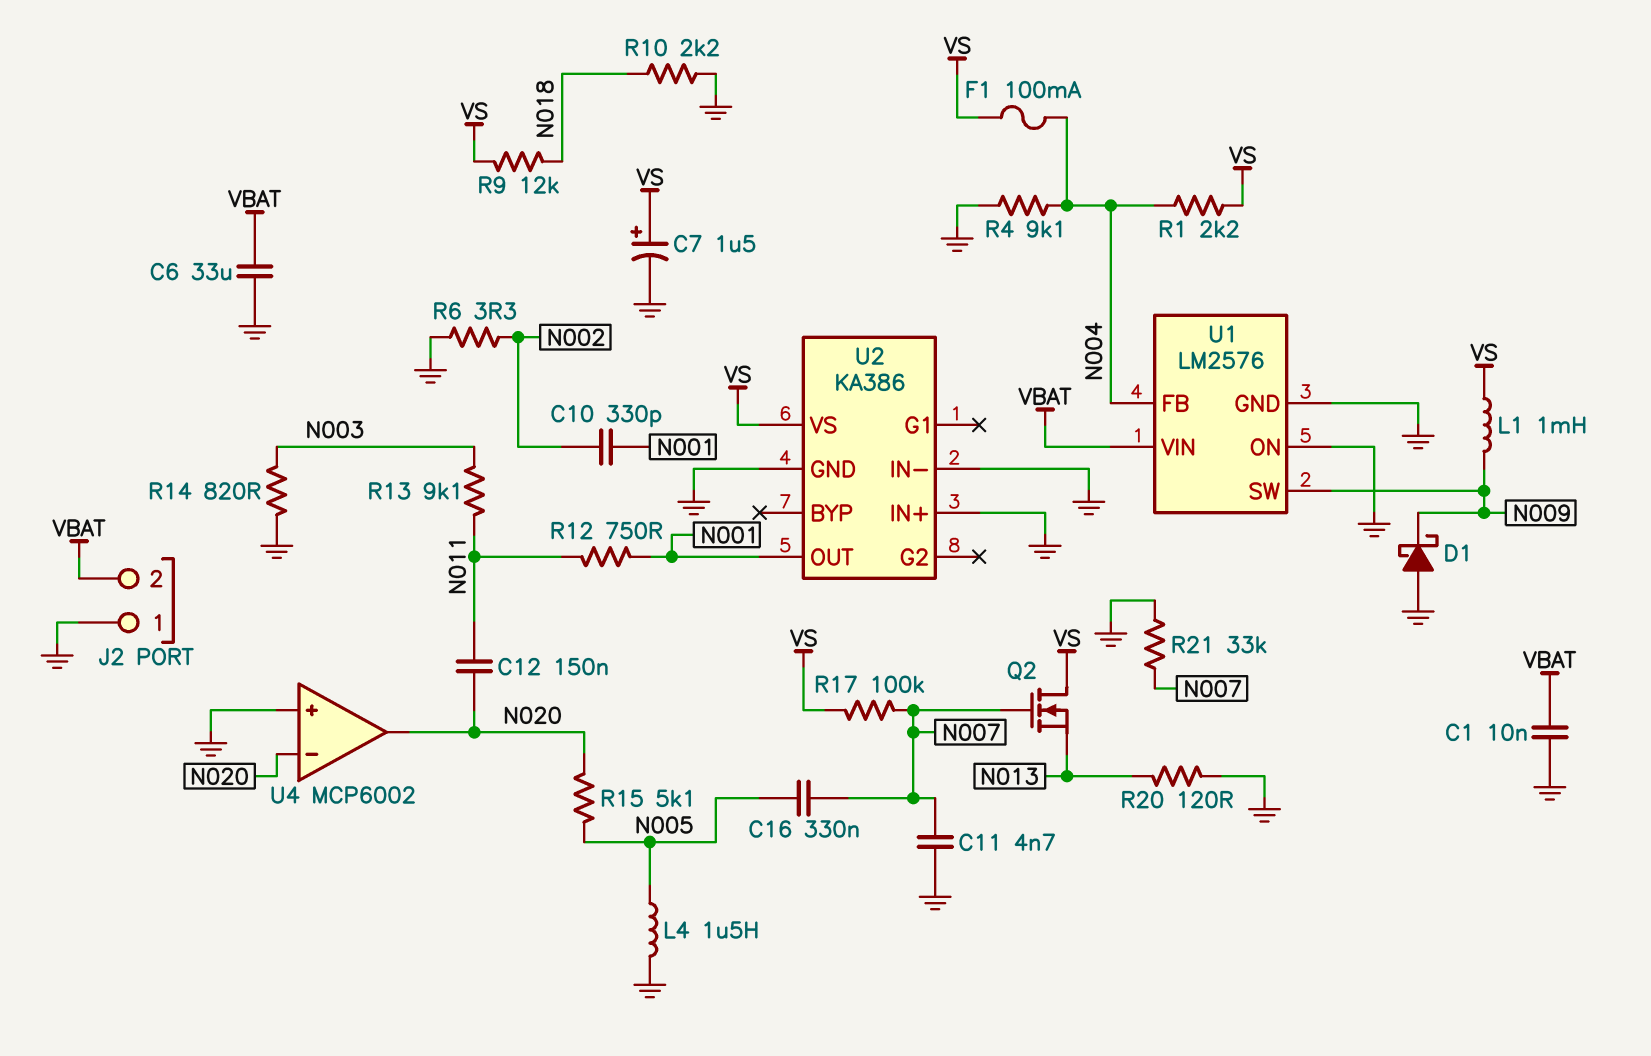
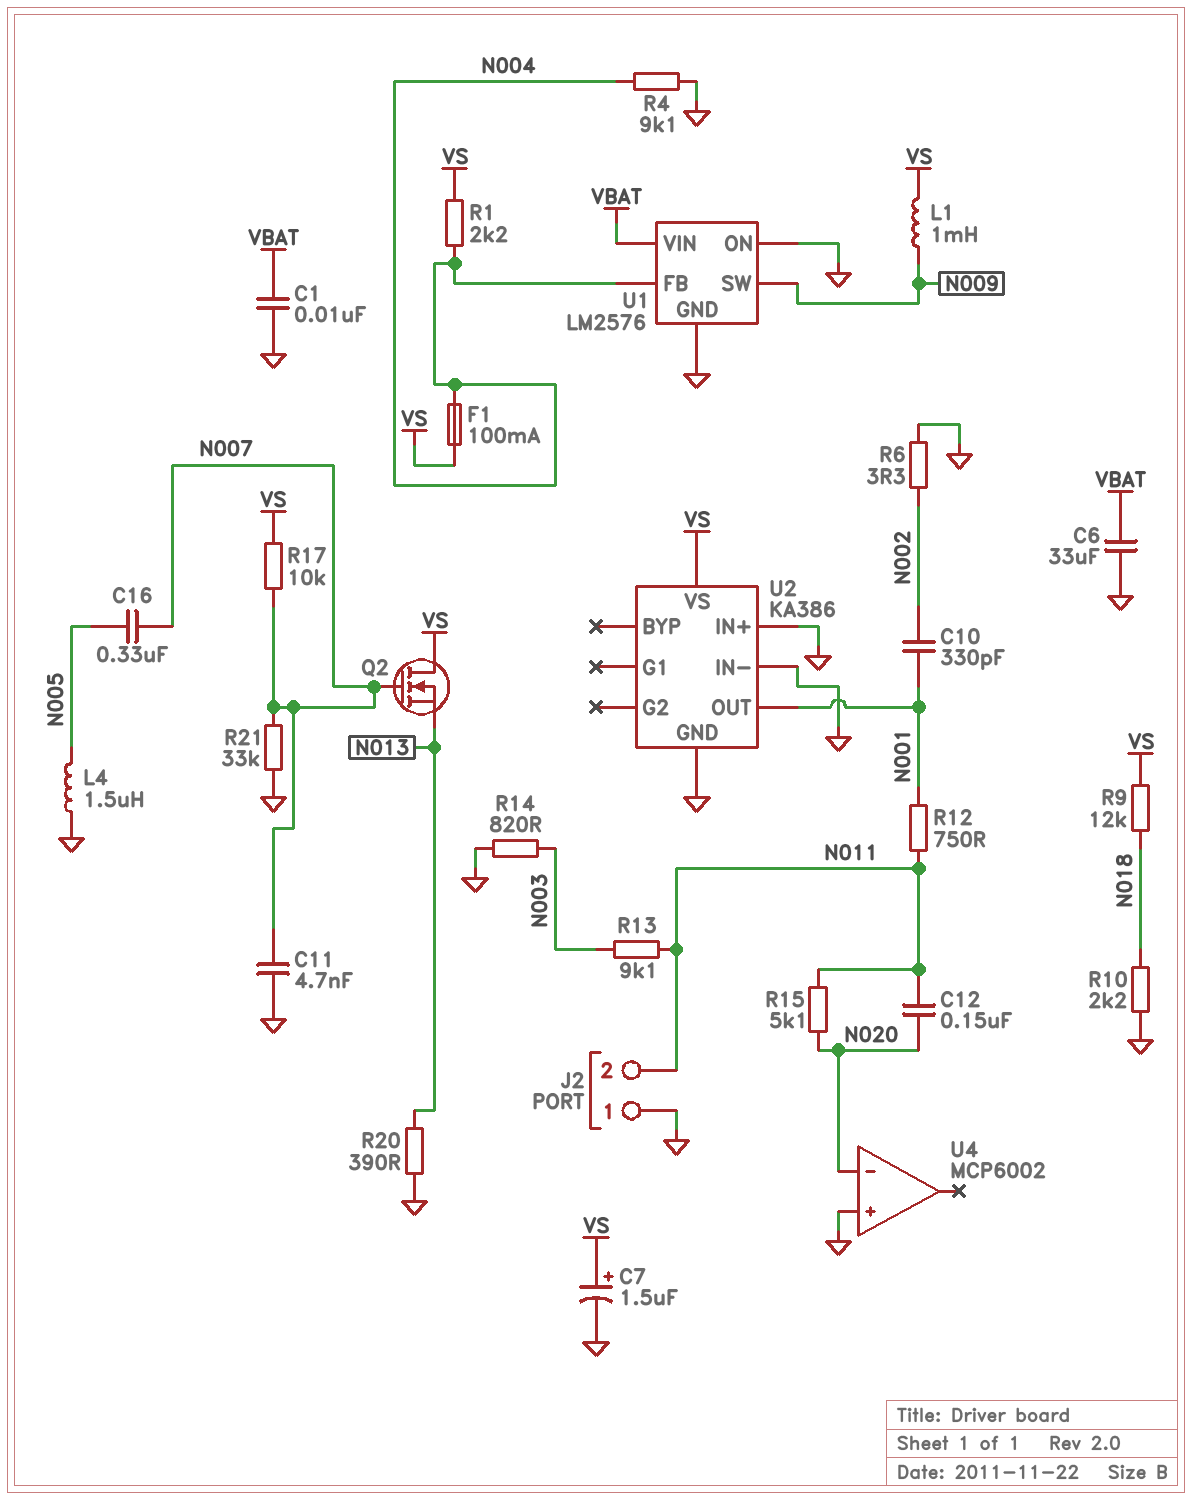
D1: schottky (A GND, K N009) -> none
J2 pin 2: VBAT -> N011
R15: 5.1k (N005, N020) -> 5.1k (N011, N020)
R17: 100k (N007, VS) -> 10k (N007, VS)
R20: 120 (GND, N013) -> 390 (GND, N013)
U4 pin out: N020 -> none

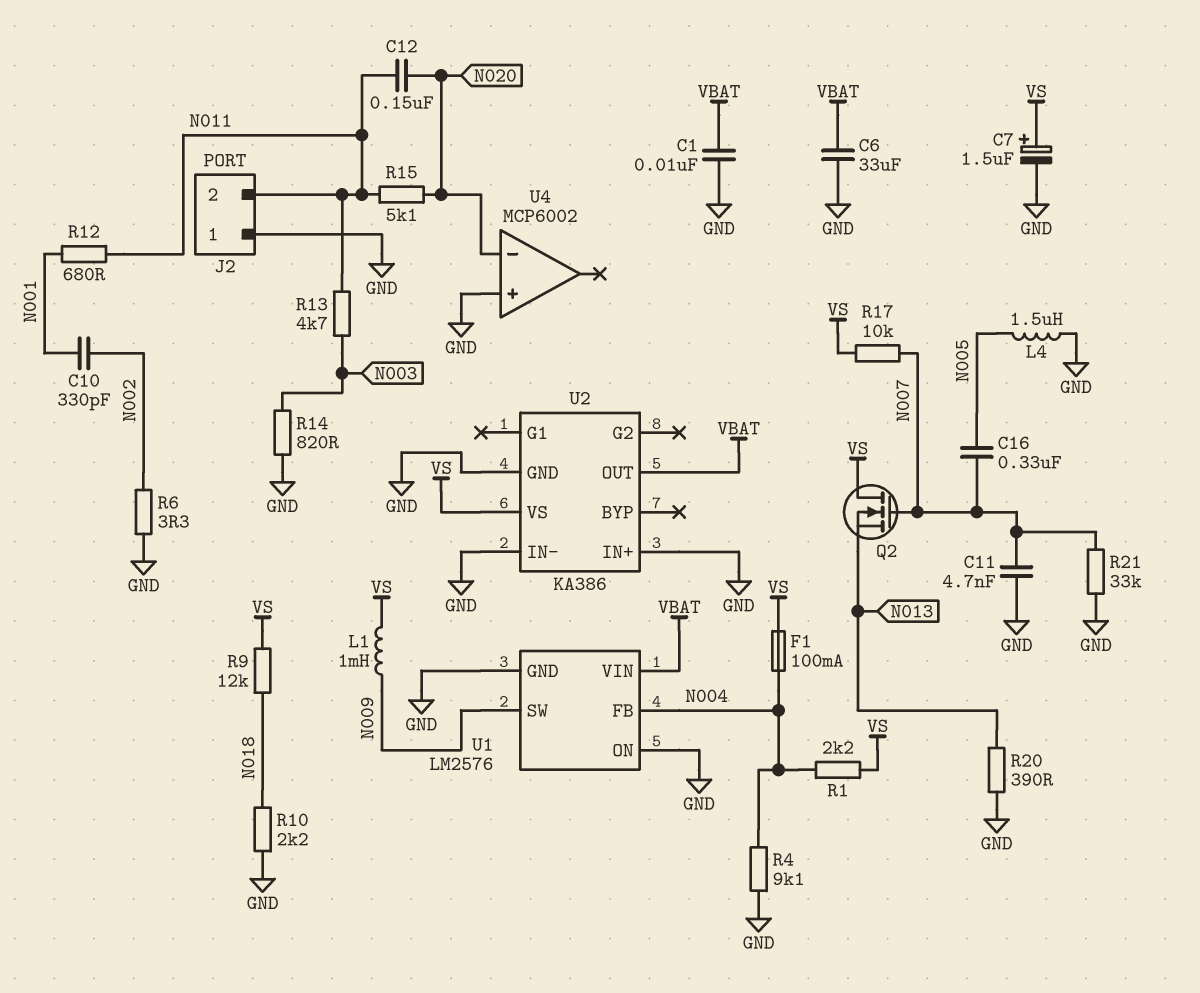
R12: 750 (N001, N011) -> 680 (N001, N011)
R13: 9.1k (N003, N011) -> 4.7k (N003, N011)
U2 pin OUT: N001 -> VBAT

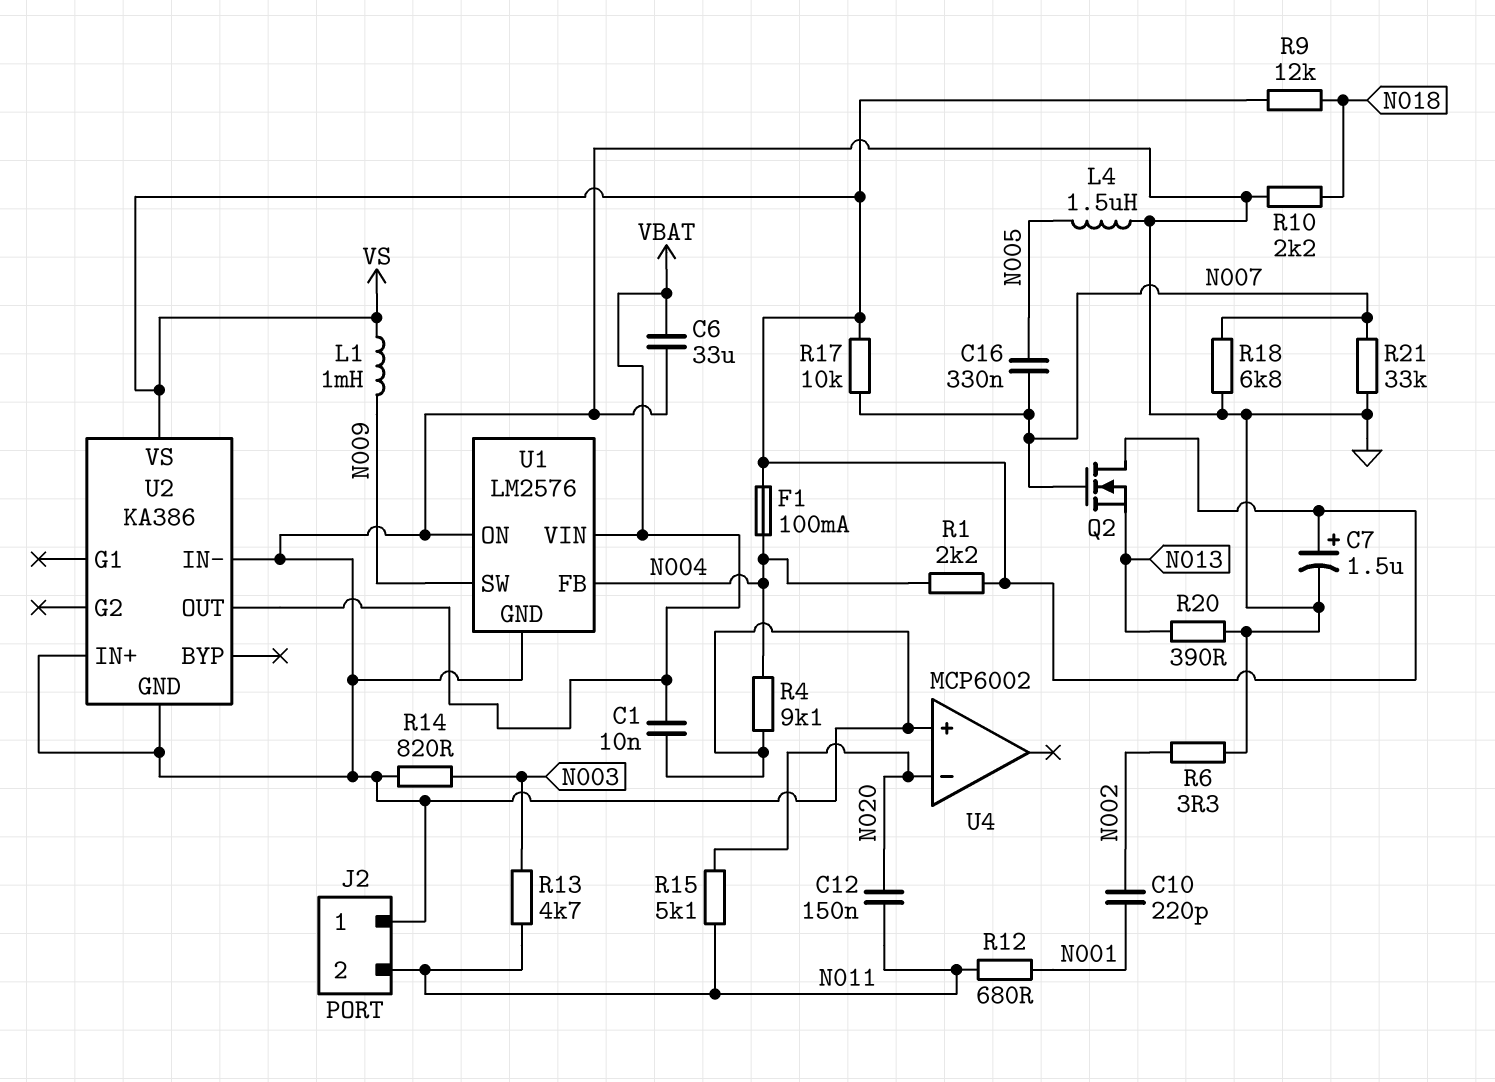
C10: 330pF (N001, N002) -> 220pF (N001, N002)
C11: 4.7nF (GND, N007) -> none
R18: none -> 6.8k (GND, N007)

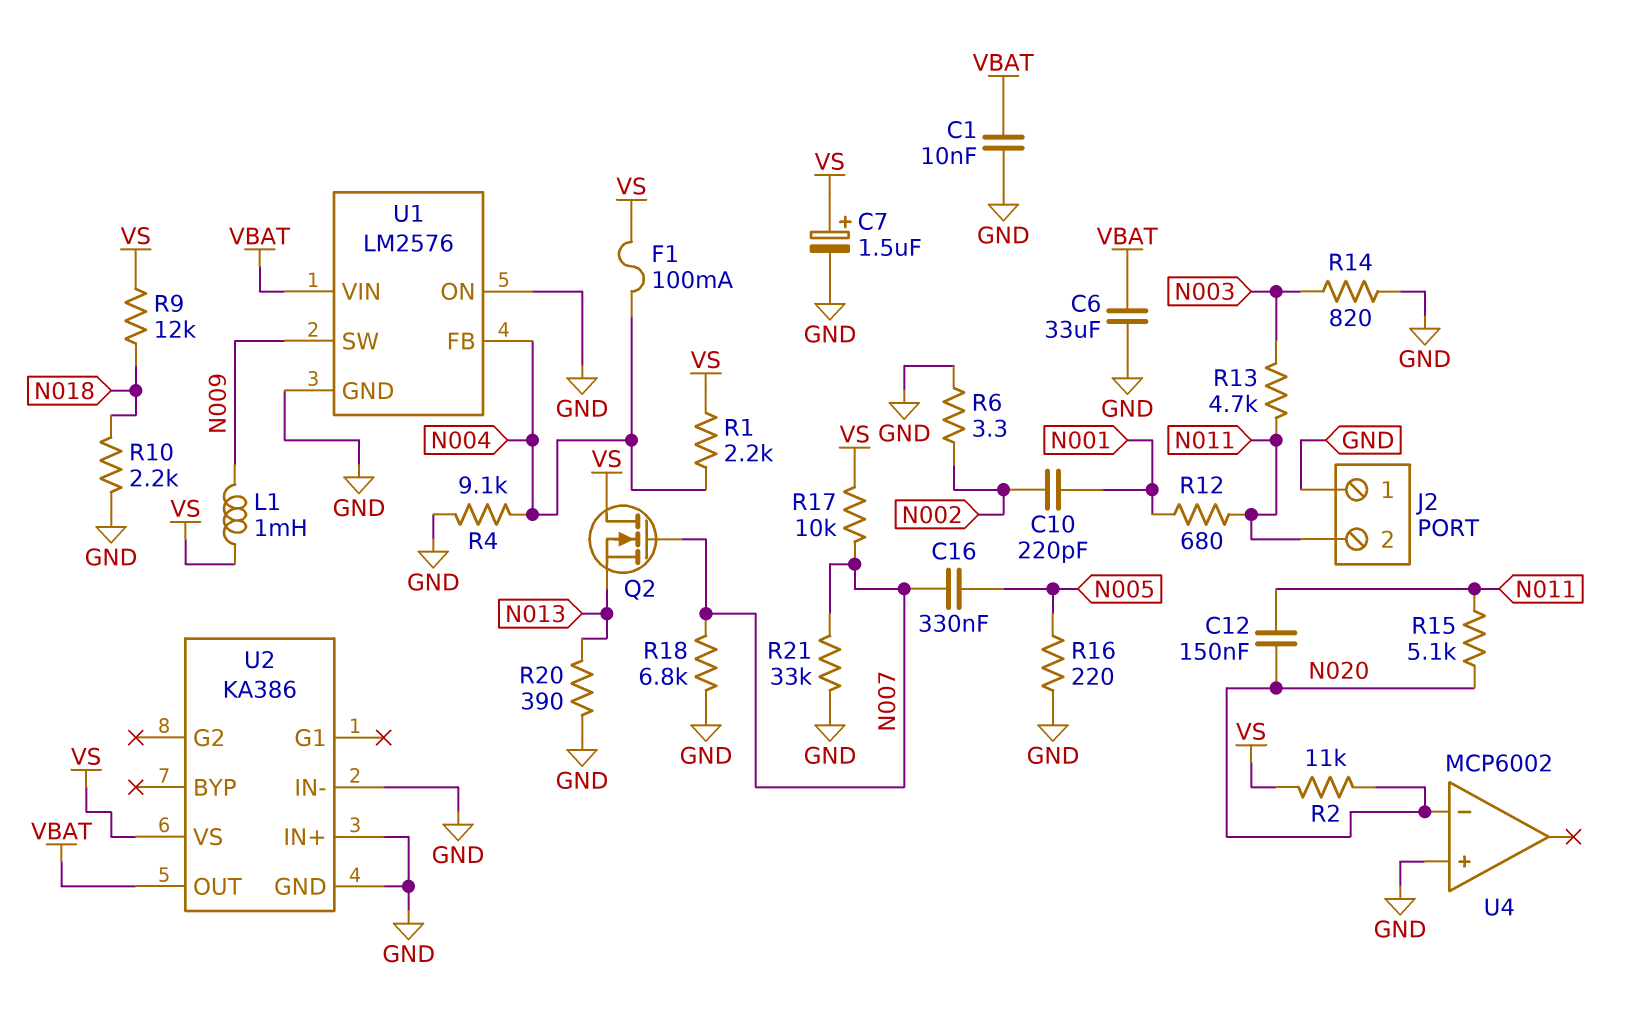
L4: 1.5uH (GND, N005) -> none
R2: none -> 11k (N020, VS)
R16: none -> 220 (GND, N005)

